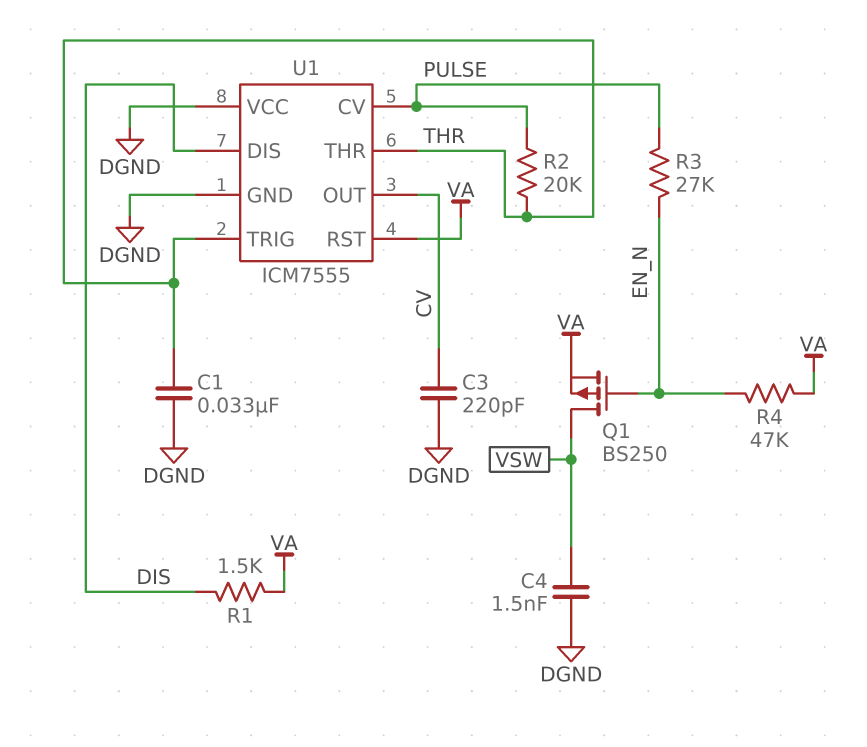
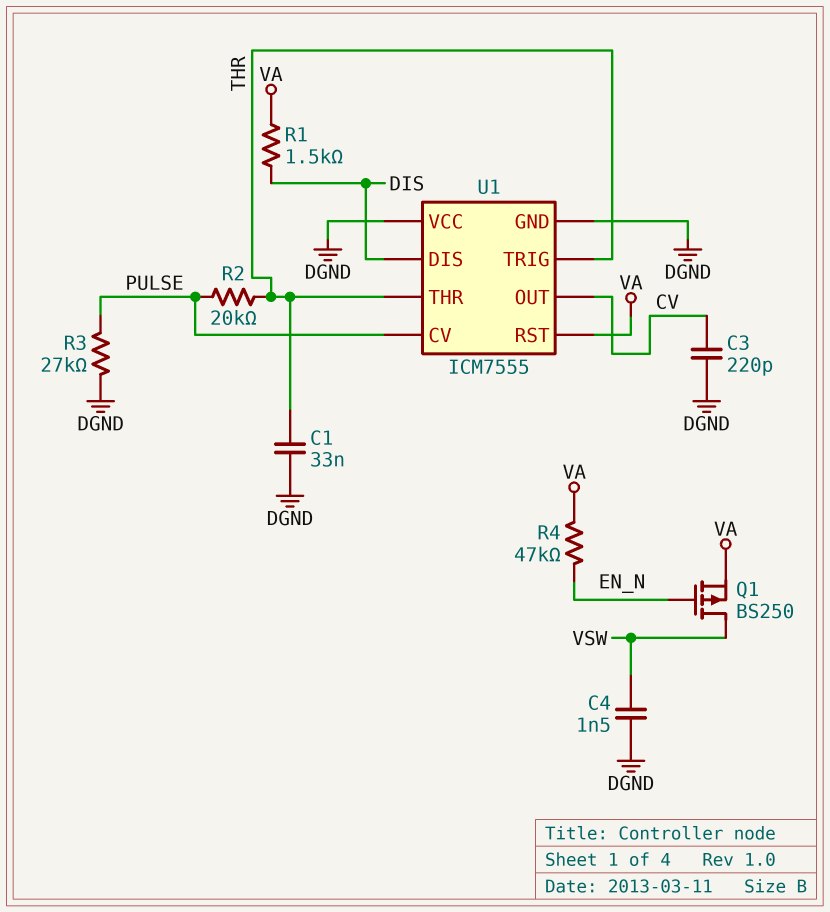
R3: 27k (EN_N, PULSE) -> 27k (DGND, PULSE)

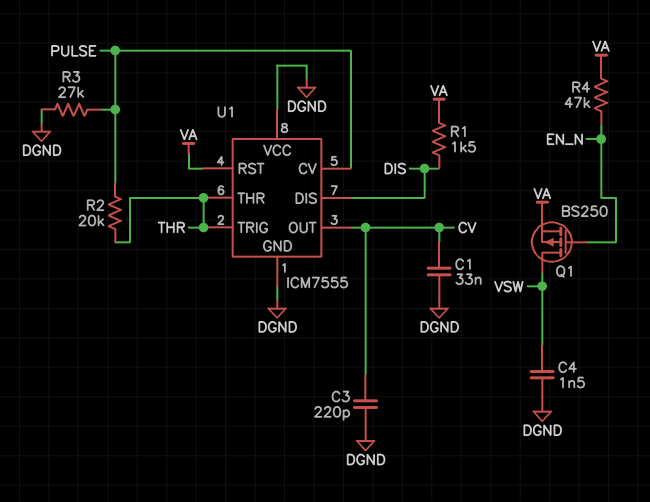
C1: 33nF (DGND, THR) -> 33nF (CV, DGND)

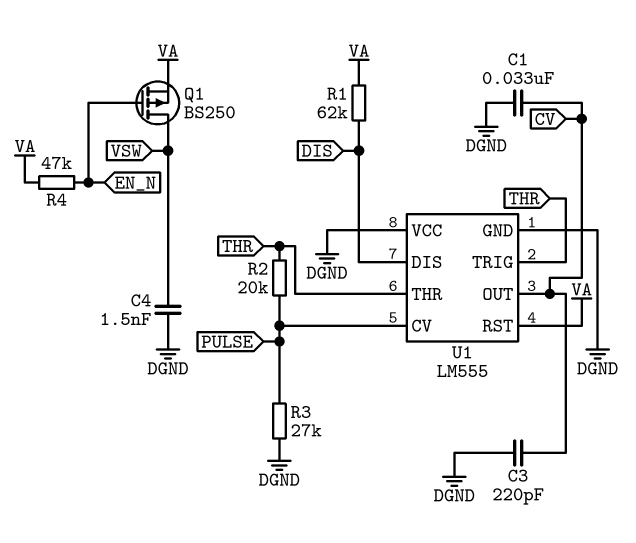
R1: 1.5k (DIS, VA) -> 62k (DIS, VA)
U1: ICM7555 -> LM555

